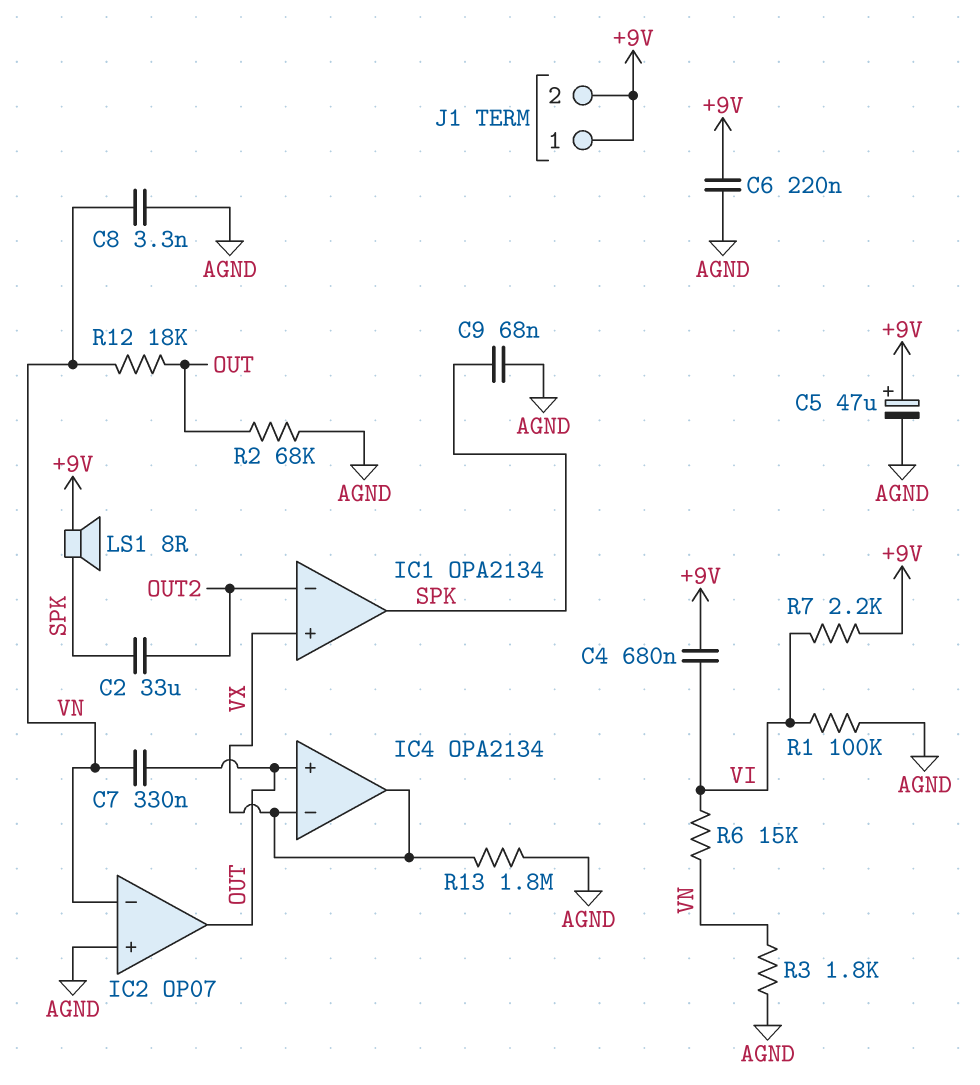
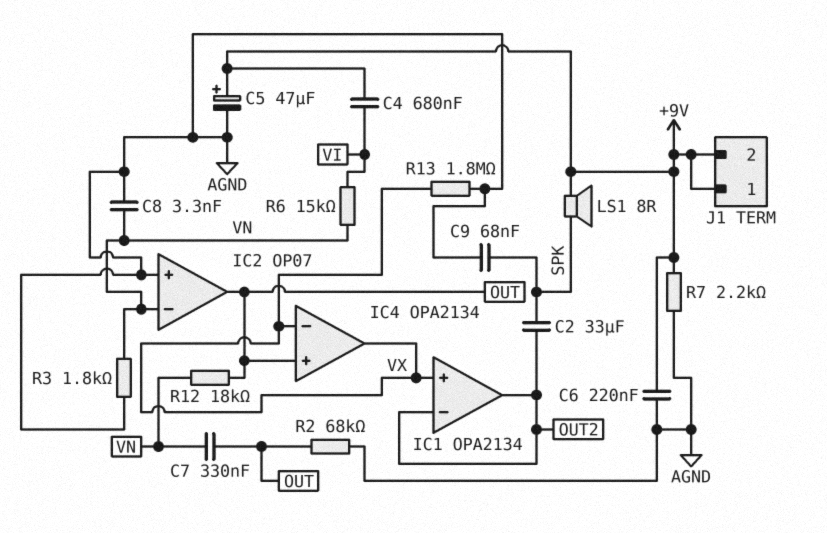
IC1 pin out: SPK -> OUT2
R1: 100k (AGND, VI) -> none
R7: 2.2k (+9V, VI) -> 2.2k (+9V, AGND)

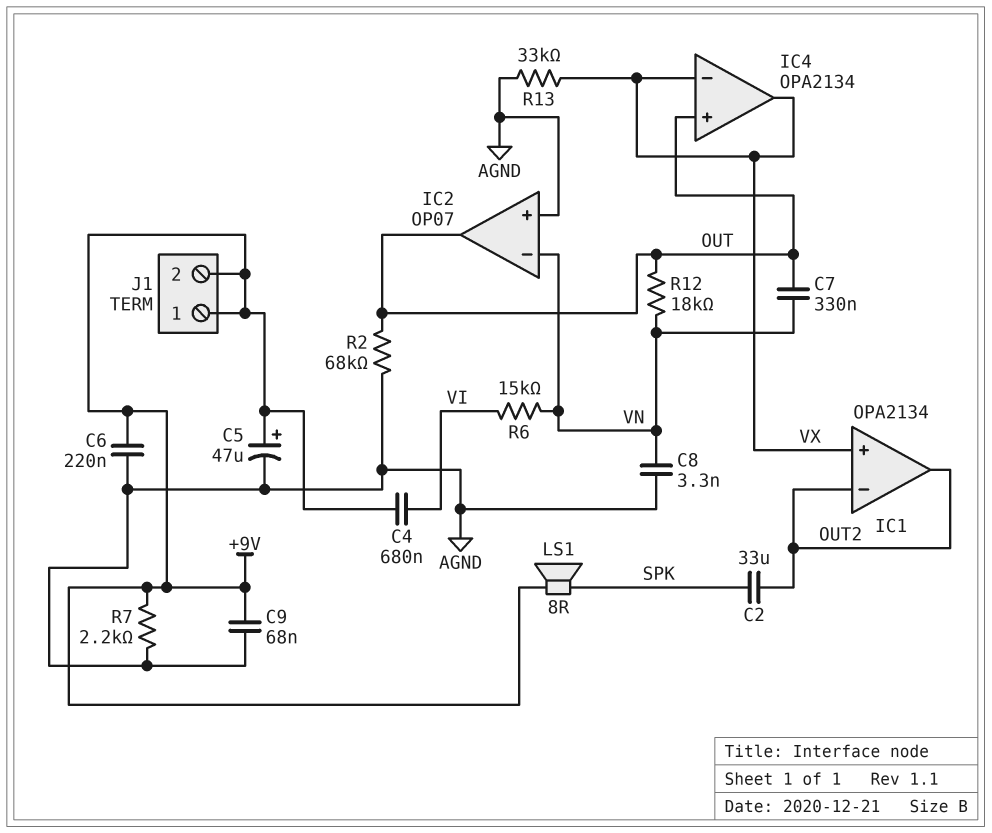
C9: 68nF (AGND, SPK) -> 68nF (+9V, AGND)
R3: 1.8k (AGND, VN) -> none
R13: 1.8M (AGND, VX) -> 33k (AGND, VX)

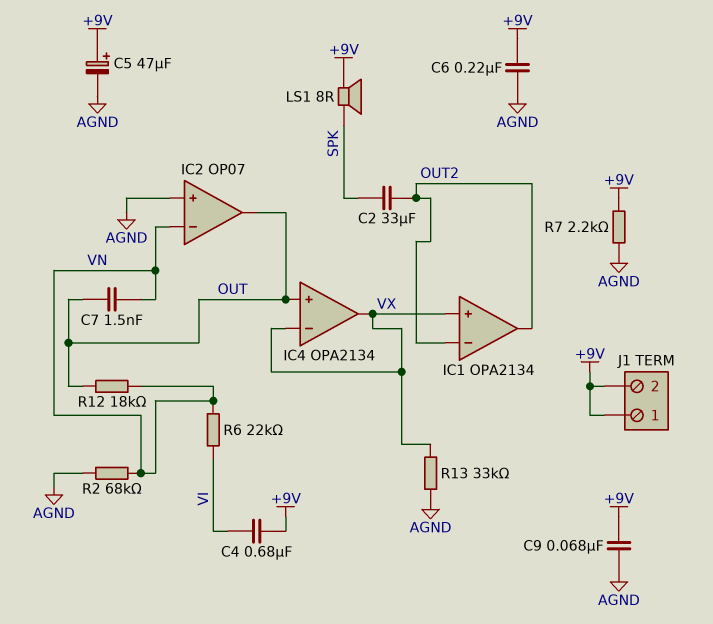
C7: 330nF (OUT, VN) -> 1.5nF (OUT, VN)
C8: 3.3nF (AGND, VN) -> none
R2: 68k (AGND, OUT) -> 68k (AGND, VN)
R6: 15k (VI, VN) -> 22k (VI, VN)

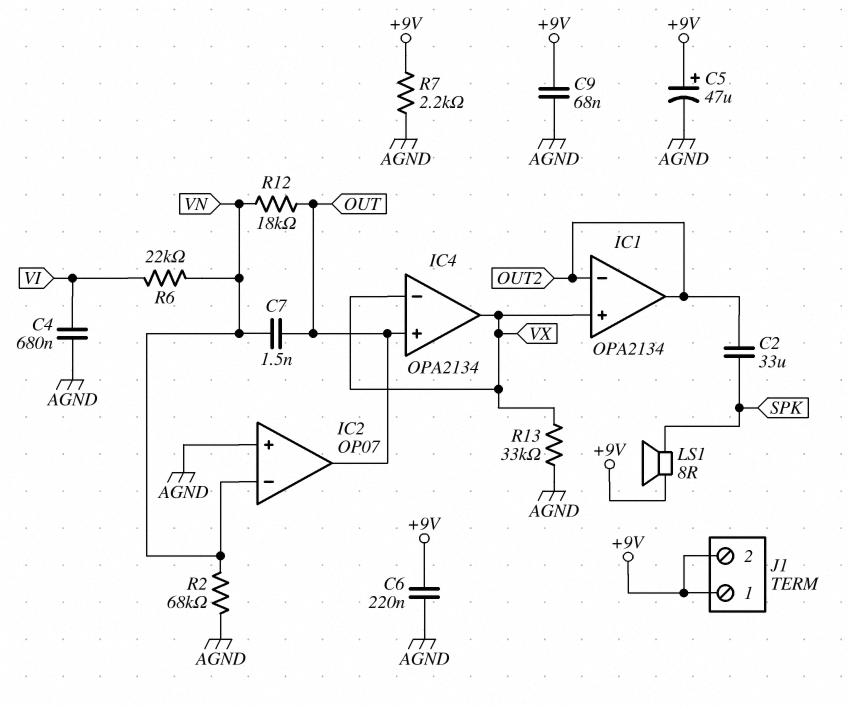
C4: 680nF (+9V, VI) -> 680nF (AGND, VI)

